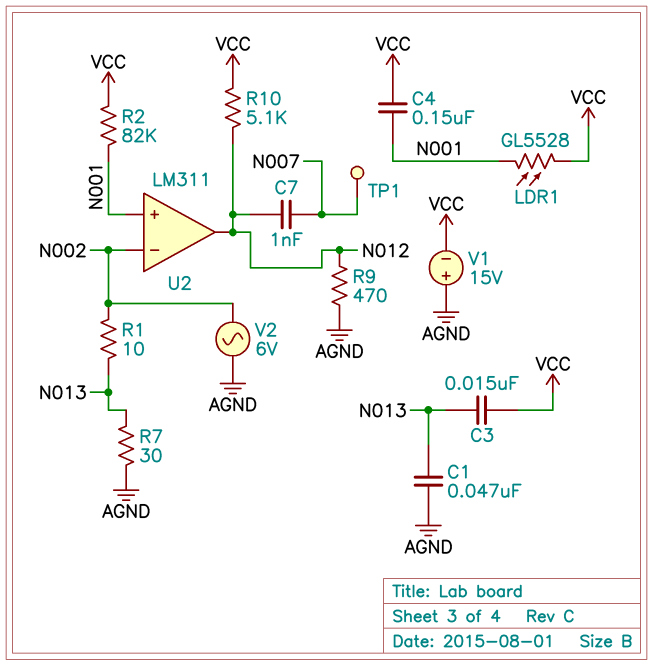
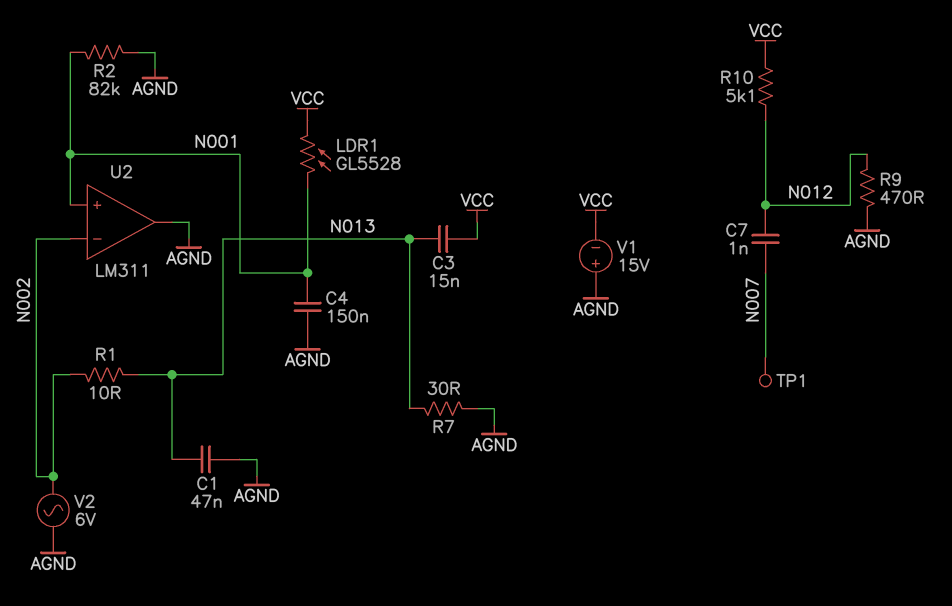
C4: 150nF (N001, VCC) -> 150nF (AGND, N001)
R2: 82k (N001, VCC) -> 82k (AGND, N001)
U2 pin out: N012 -> AGND

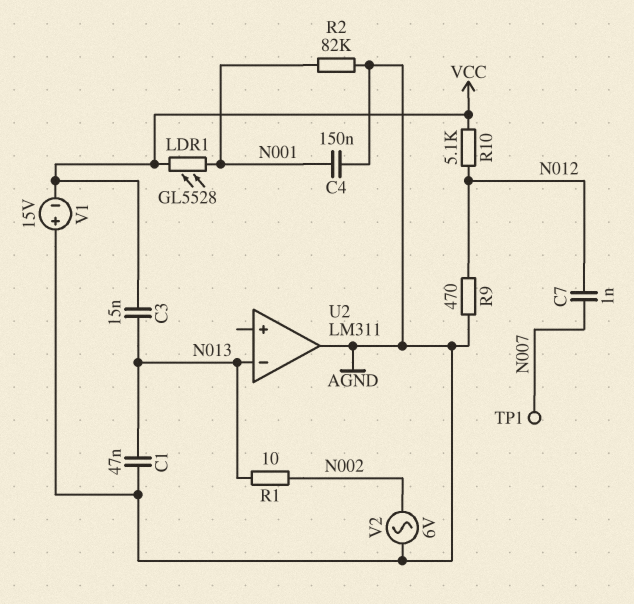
R7: 30 (AGND, N013) -> none
U2 pin in+: N001 -> none
U2 pin in-: N002 -> N013

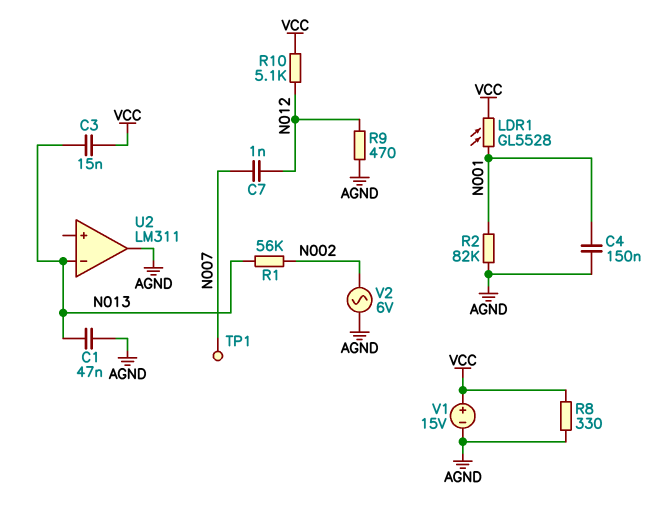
R1: 10 (N002, N013) -> 56k (N002, N013)
R8: none -> 330 (AGND, VCC)
V1: 15V (plus AGND, minus VCC) -> 15V (plus VCC, minus AGND)

